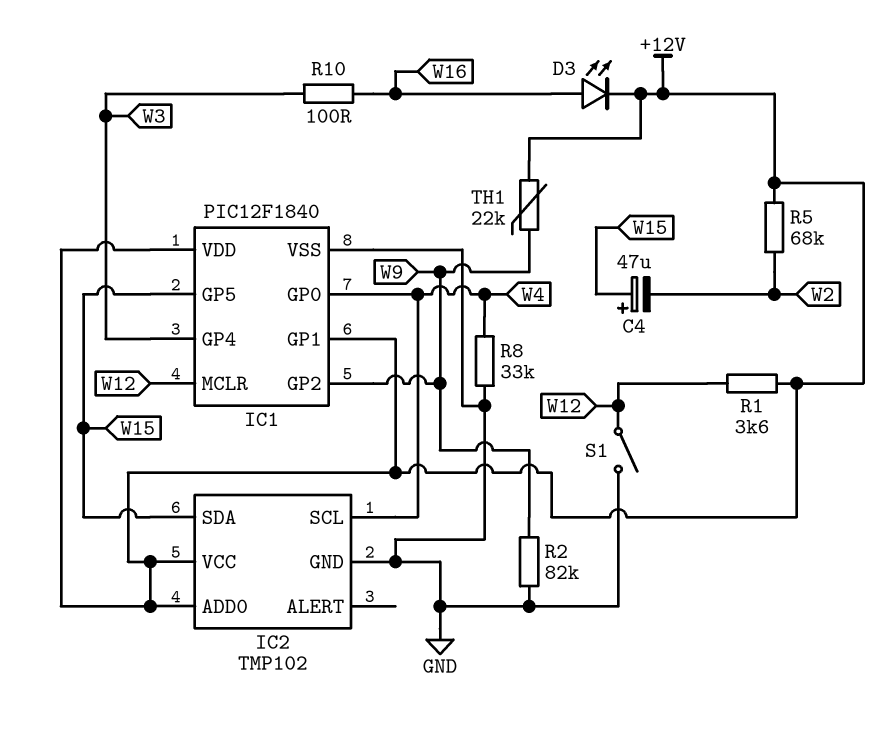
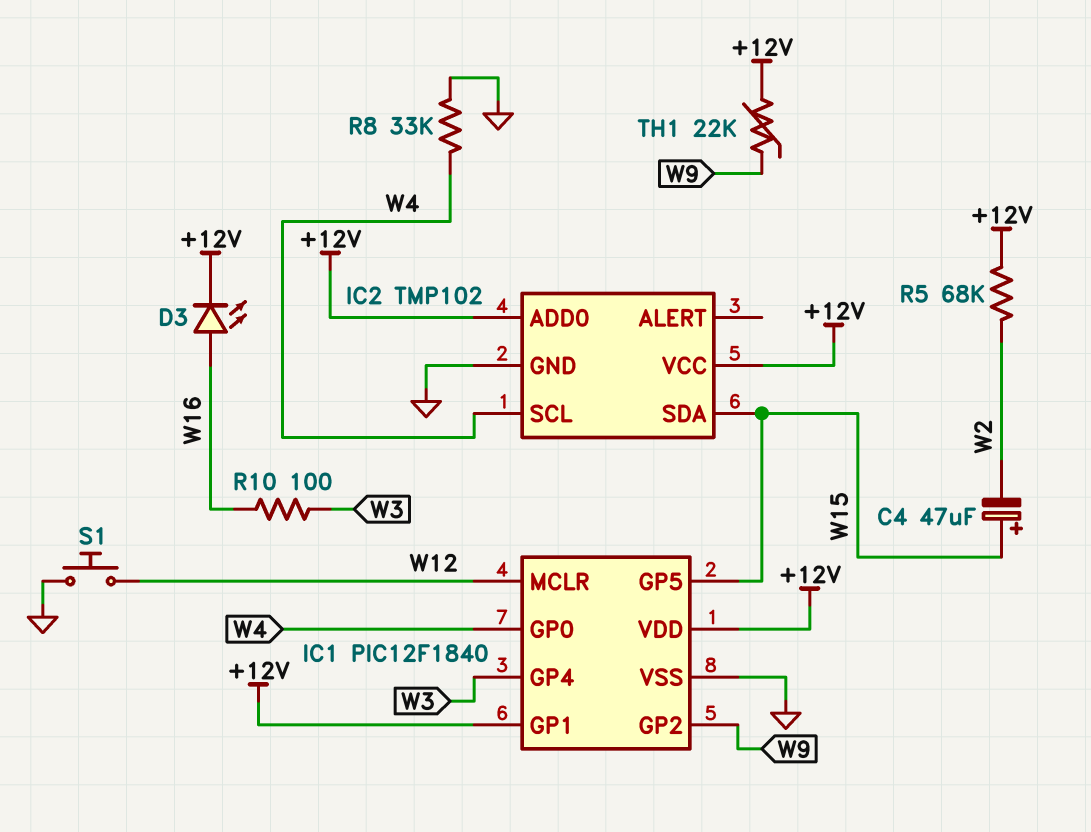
R1: 3.6k (+12V, W12) -> none
R2: 82k (GND, W9) -> none
S1: switch (GND, W12) -> button (GND, W12)

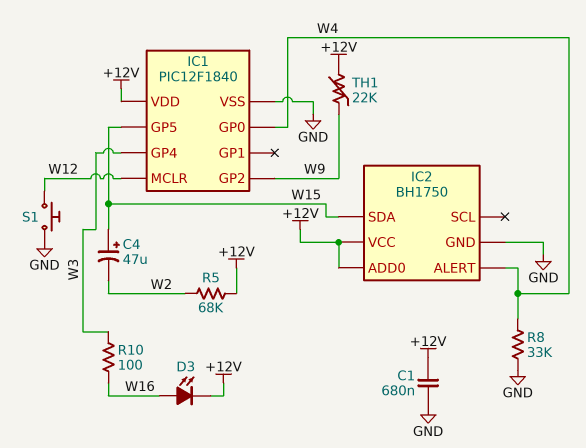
C1: none -> 680nF (+12V, GND)
IC1 pin GP1: +12V -> none
IC2: TMP102 -> BH1750
IC2 pin ALERT: none -> W4
IC2 pin SCL: W4 -> none

